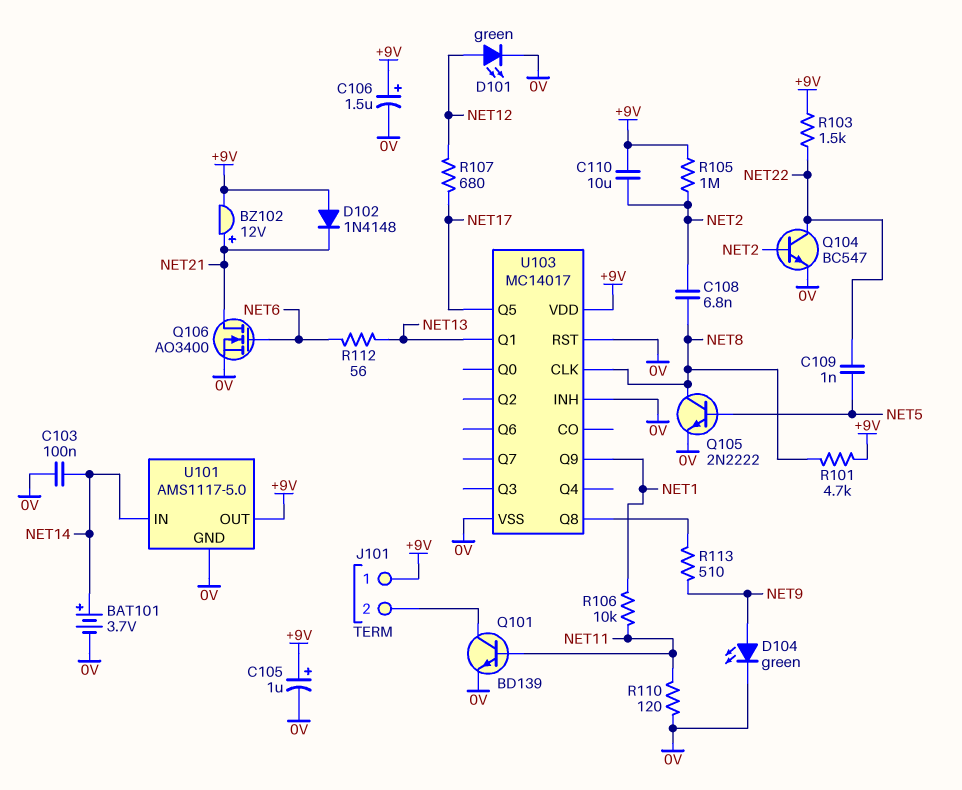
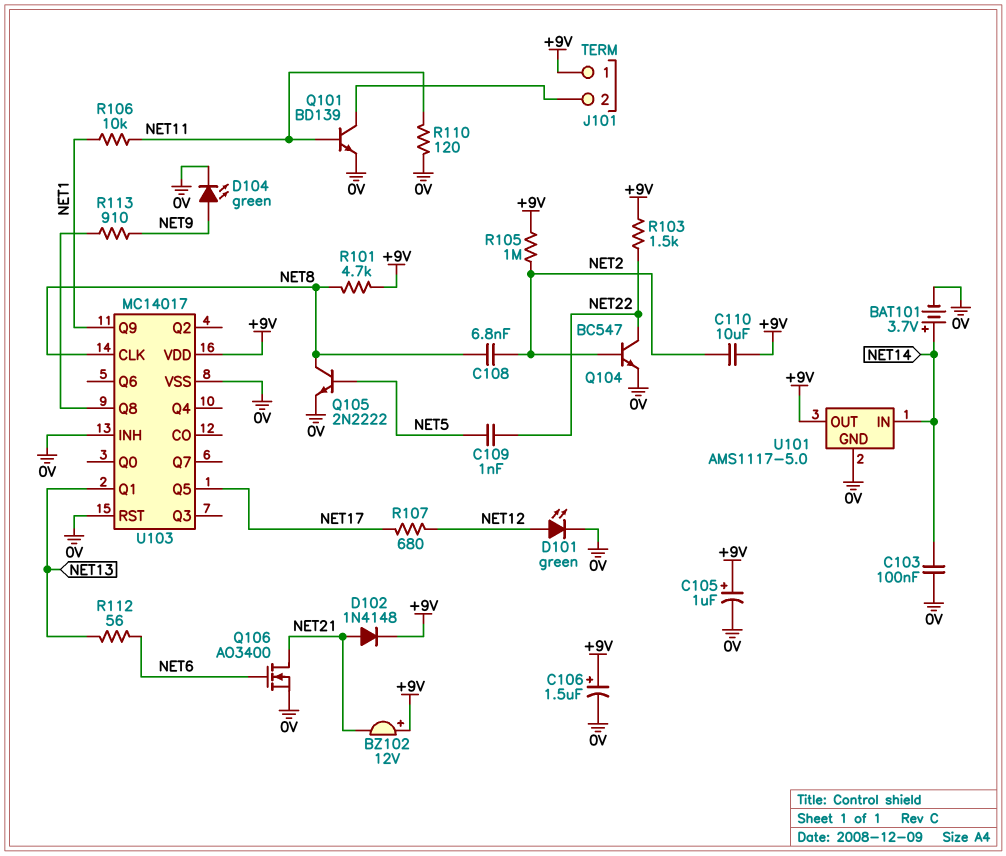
BZ102: buzzer 12V (plus NET21, minus +9V) -> buzzer 12V (plus +9V, minus NET21)
D102: diode 1N4148 (A +9V, K NET21) -> diode 1N4148 (A NET21, K +9V)
R113: 510 (NET9, U103/Q8) -> 910 (NET9, U103/Q8)

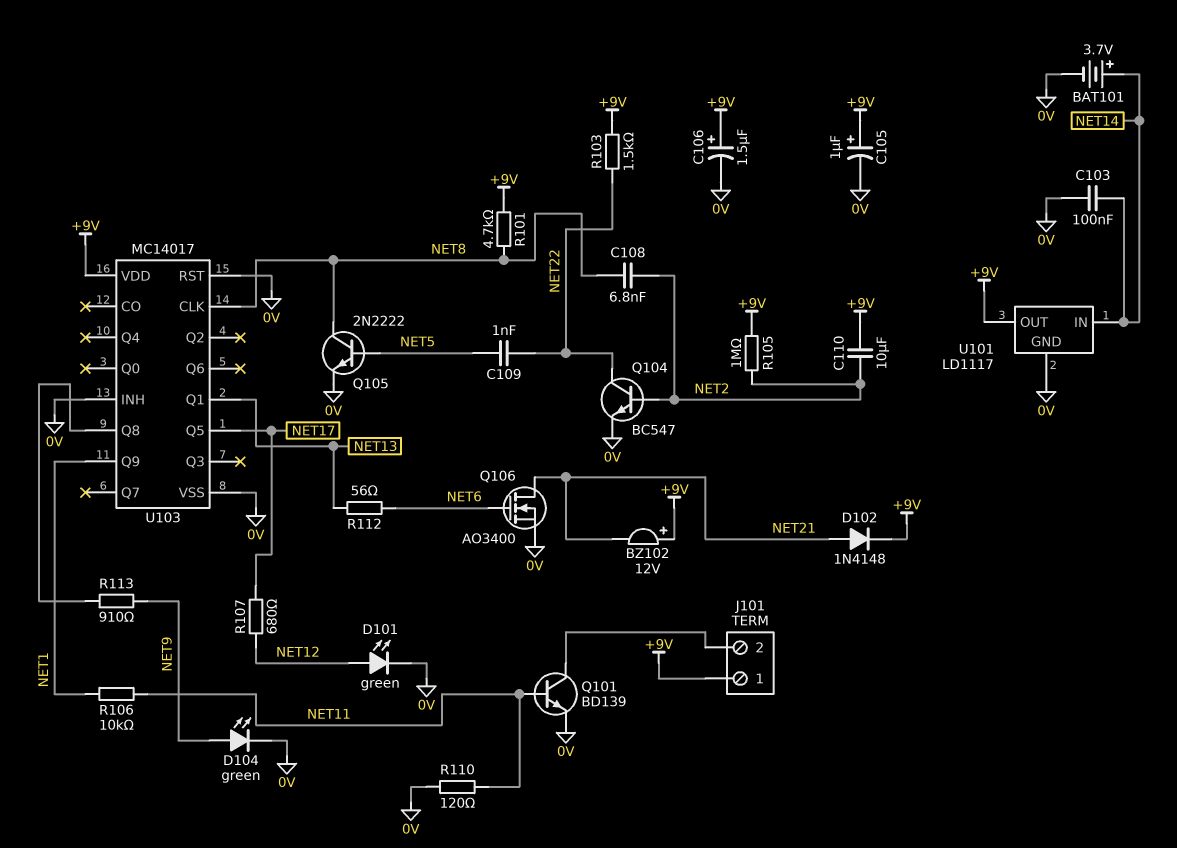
U101: AMS1117-5.0 -> LD1117

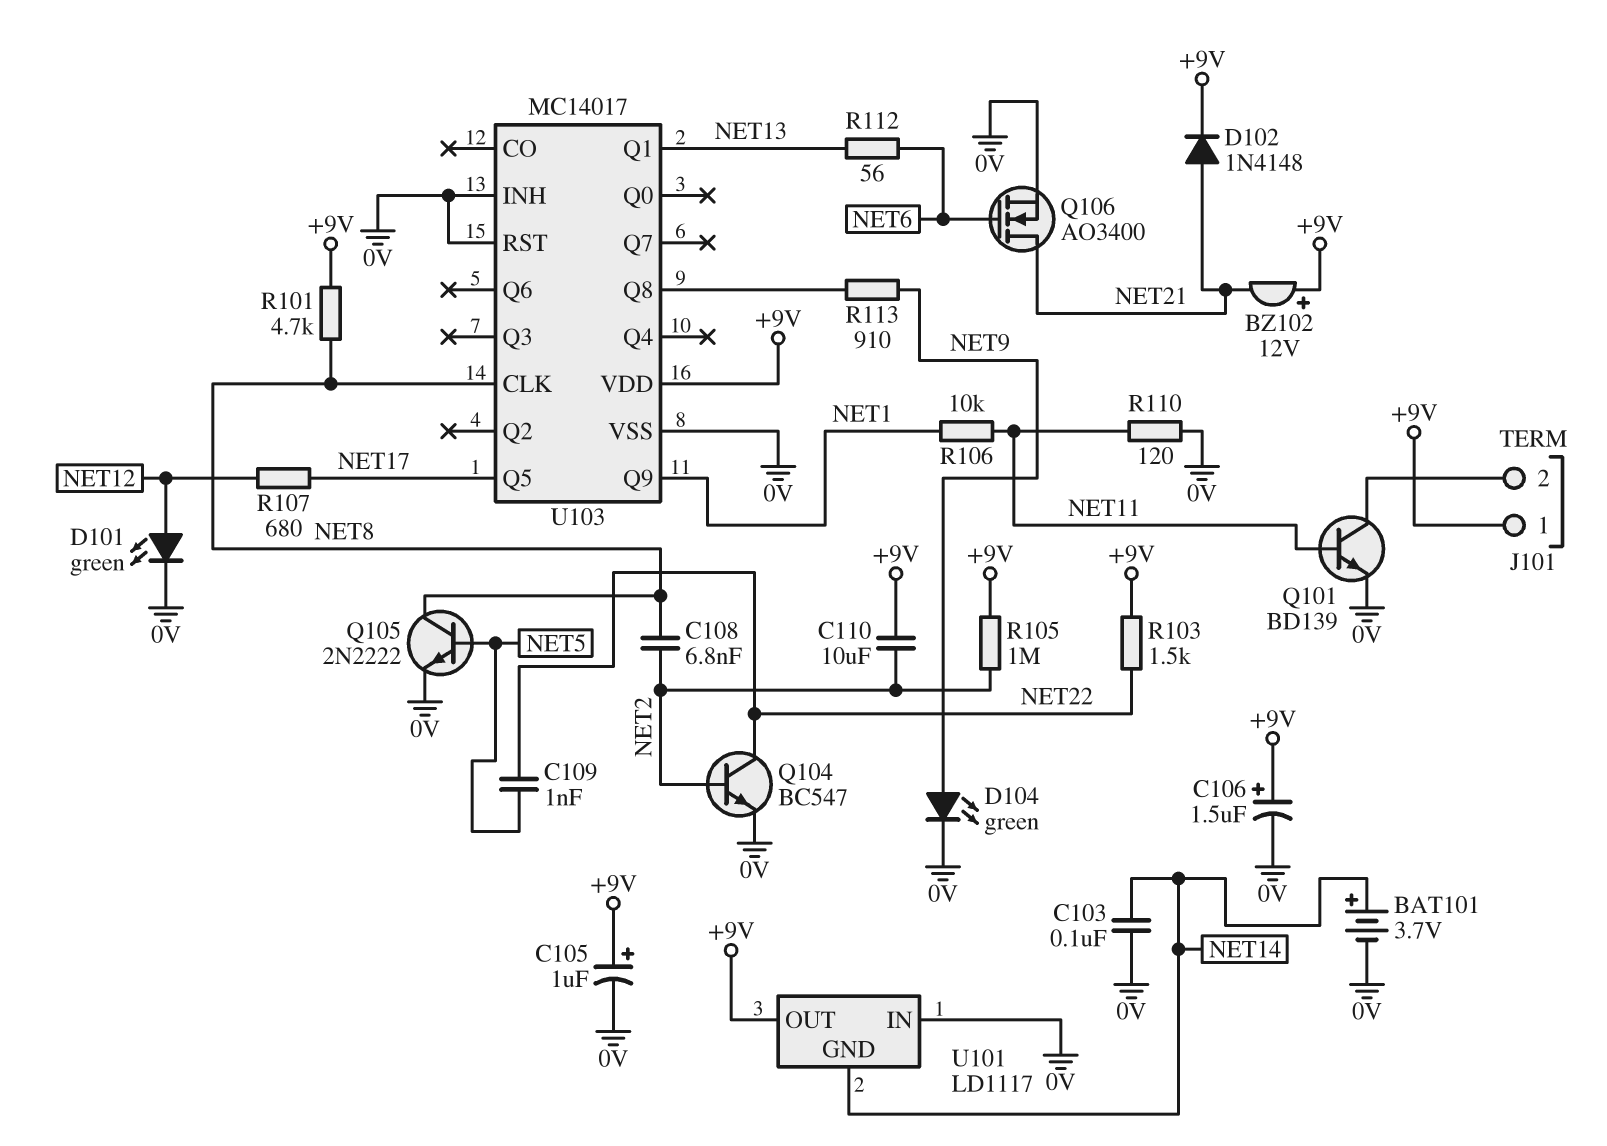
U101 pin GND: 0V -> NET14
U101 pin IN: NET14 -> 0V

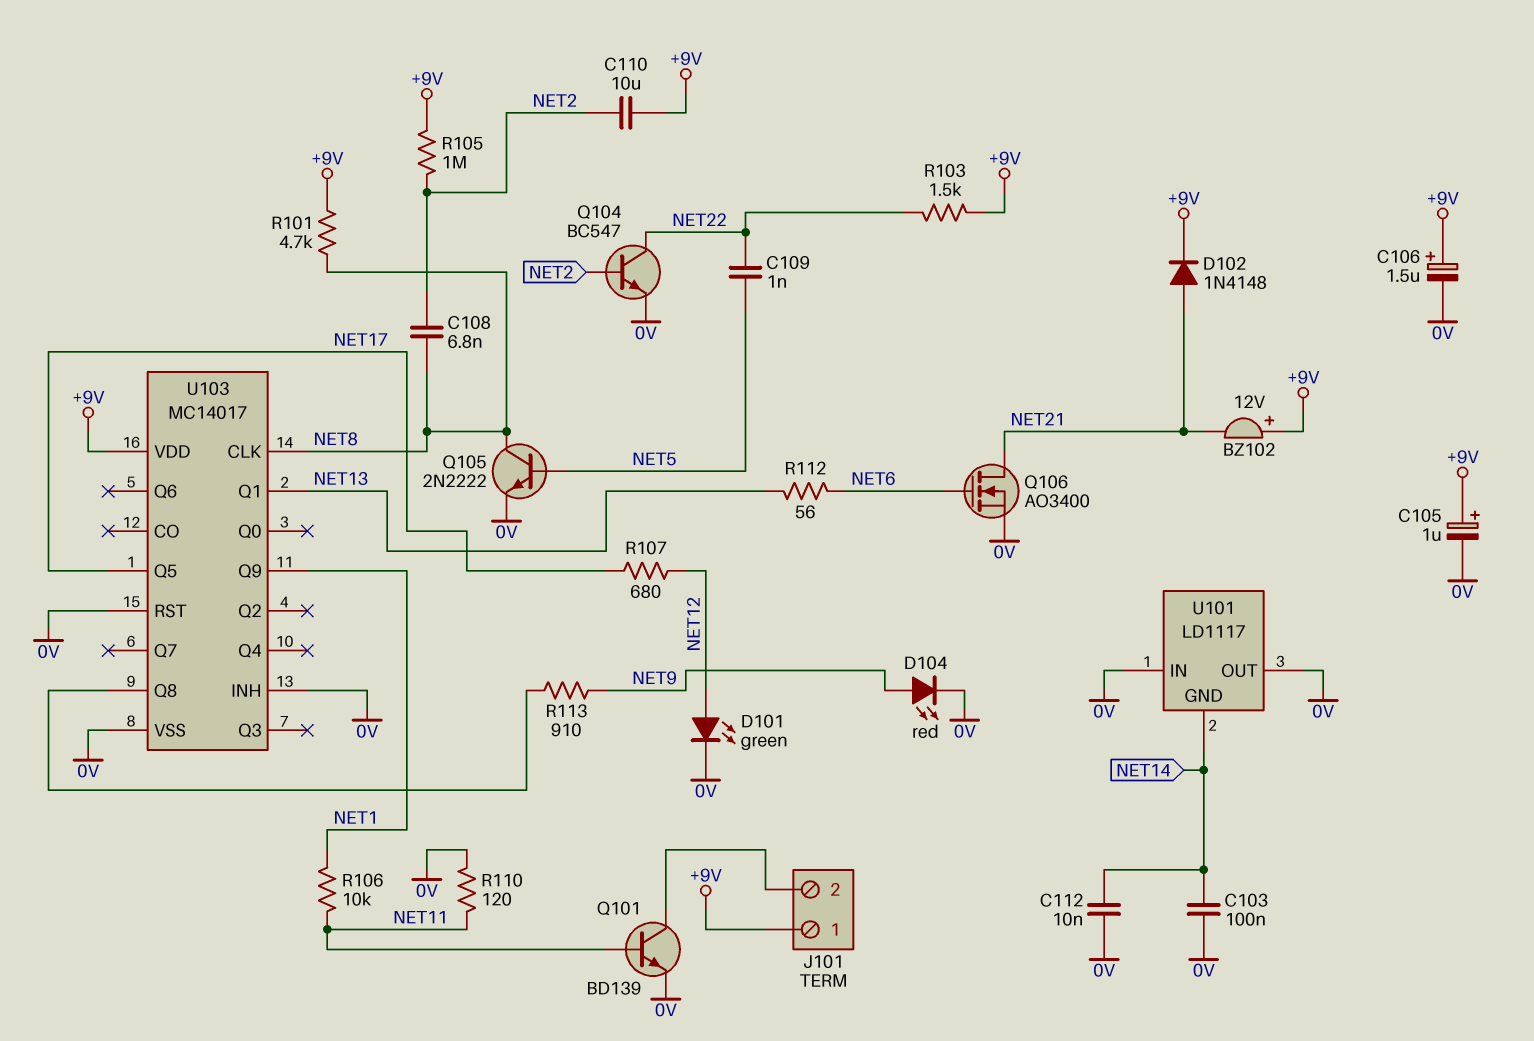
BAT101: 3.7V (plus NET14, minus 0V) -> none
C112: none -> 10nF (0V, NET14)
D104: LED green (A NET9, K 0V) -> LED red (A NET9, K 0V)
U101 pin OUT: +9V -> 0V

